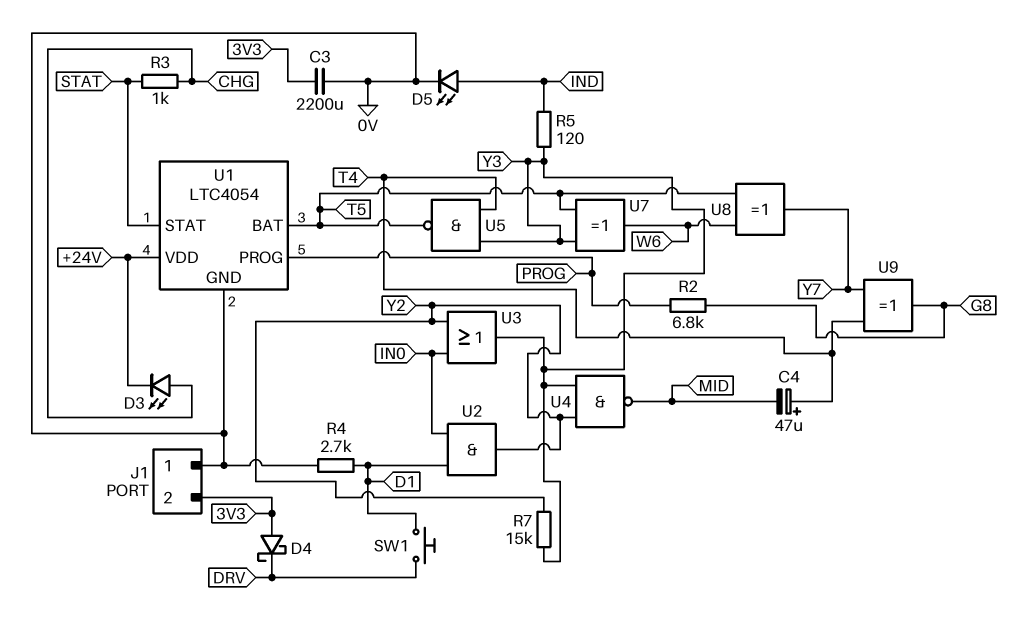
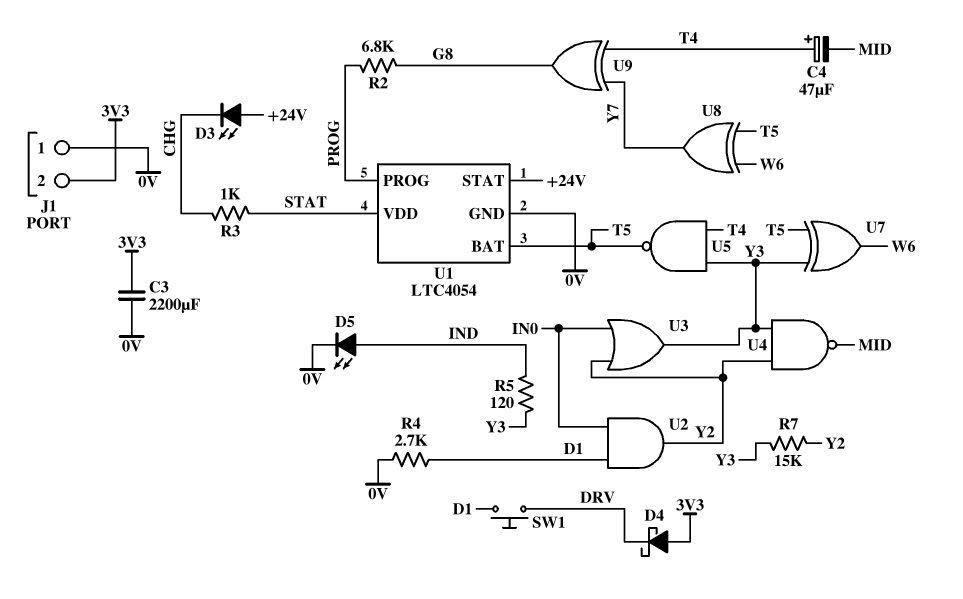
D3: LED (A CHG, K +24V) -> LED (A +24V, K CHG)
U1 pin STAT: STAT -> +24V
U1 pin VDD: +24V -> STAT

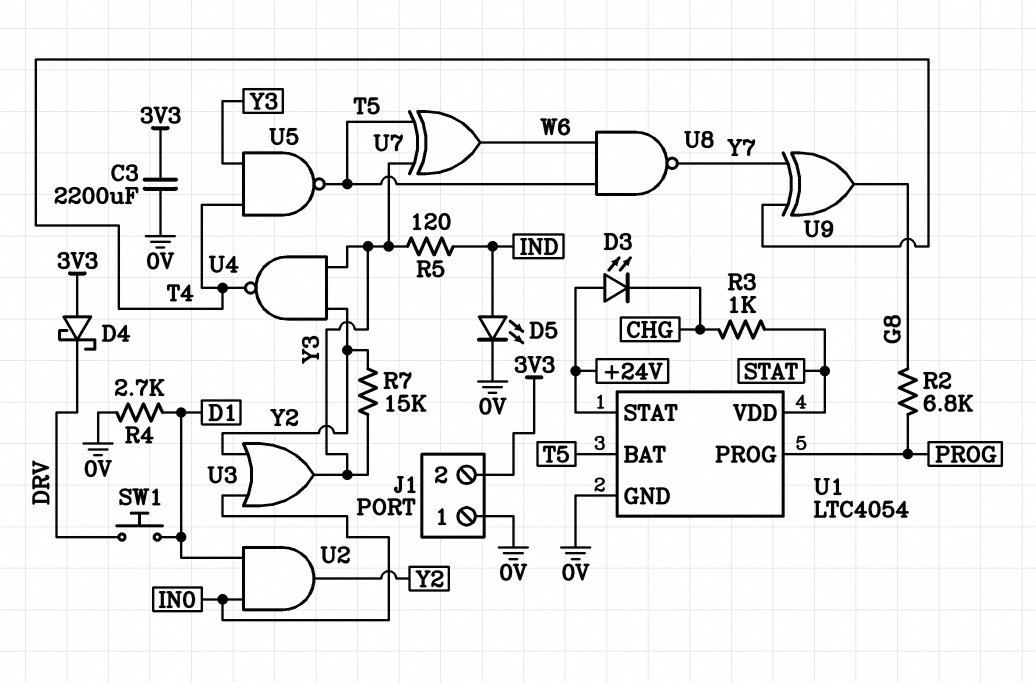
C4: 47uF (plus T4, minus MID) -> none
U4: NAND (in Y2, in Y3, out MID) -> NAND (in Y2, in Y3, out T4)
U8: XOR (in T5, in W6, out Y7) -> NAND (in T5, in W6, out Y7)

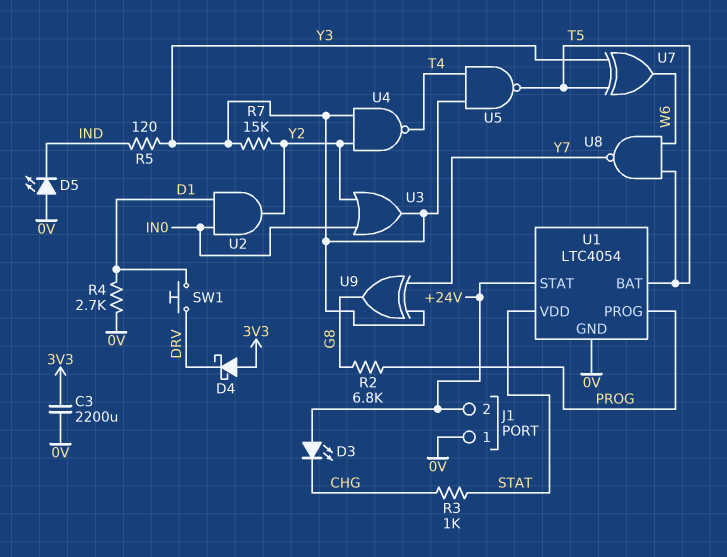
D5: LED (A IND, K 0V) -> LED (A 0V, K IND)
J1 pin 2: 3V3 -> +24V
U9: XOR (in T4, in Y7, out G8) -> XOR (in Y3, in Y7, out G8)

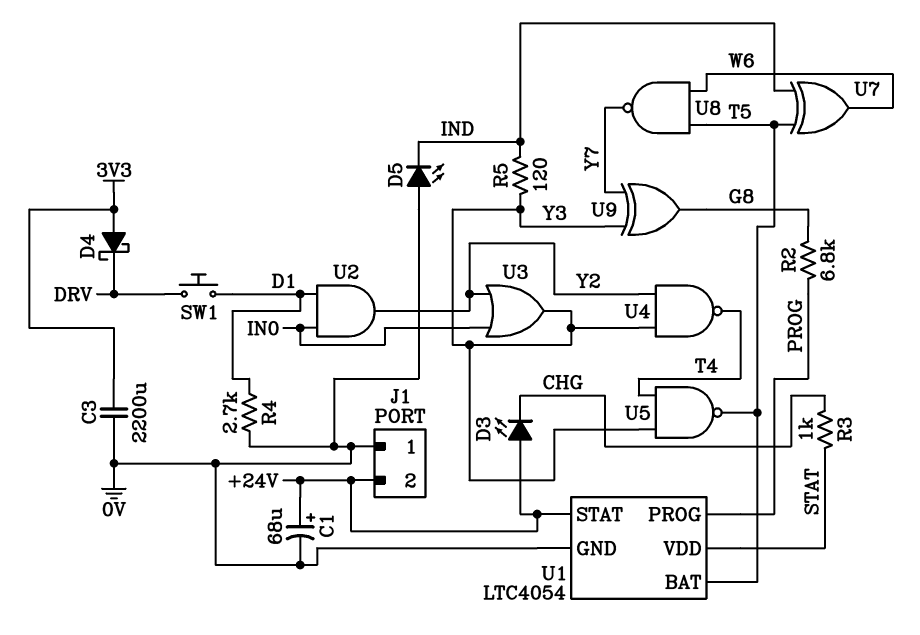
C1: none -> 68uF (plus +24V, minus 0V)
R7: 15k (Y2, Y3) -> none
U7: XOR (in T5, in Y3, out W6) -> XOR (in IND, in T5, out W6)

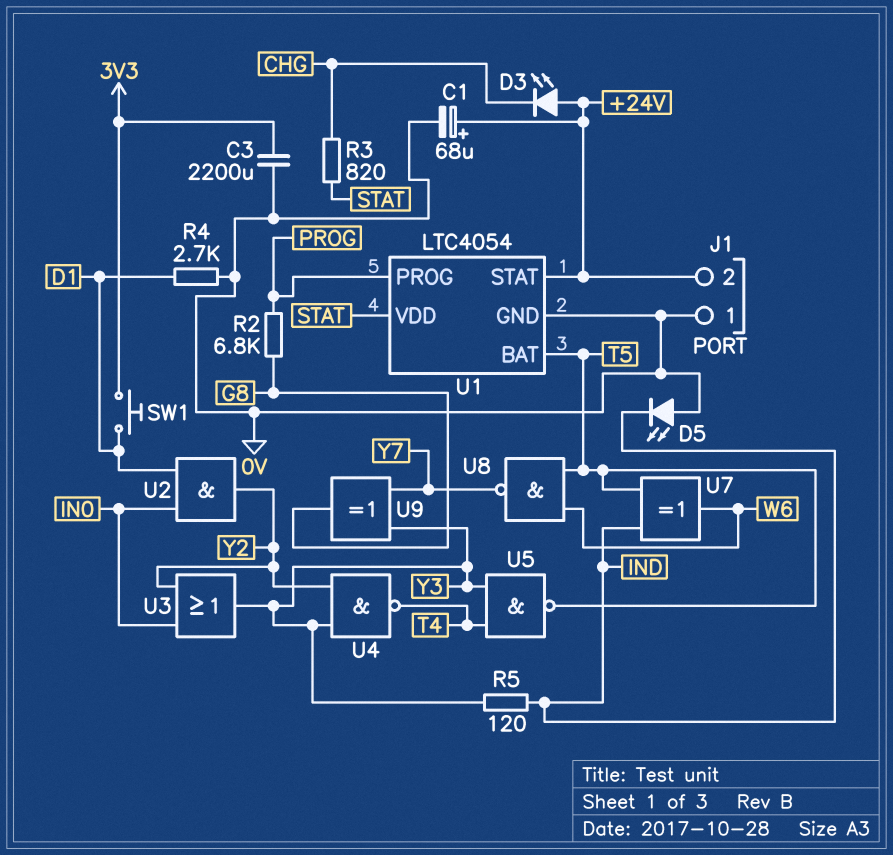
D4: schottky (A 3V3, K DRV) -> none
R3: 1k (CHG, STAT) -> 820 (CHG, STAT)
SW1: button (D1, DRV) -> button (3V3, D1)

